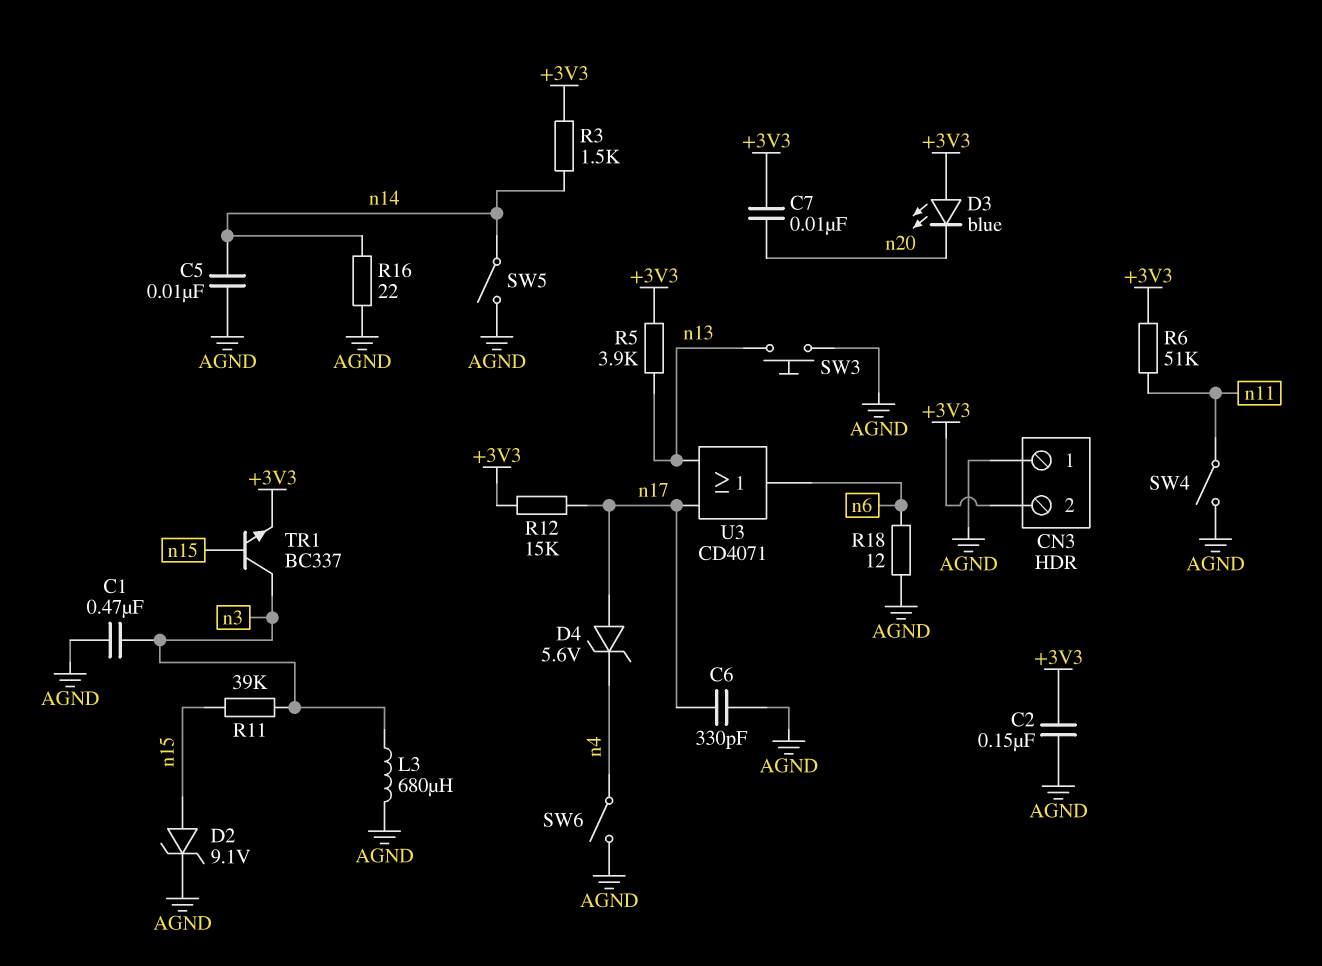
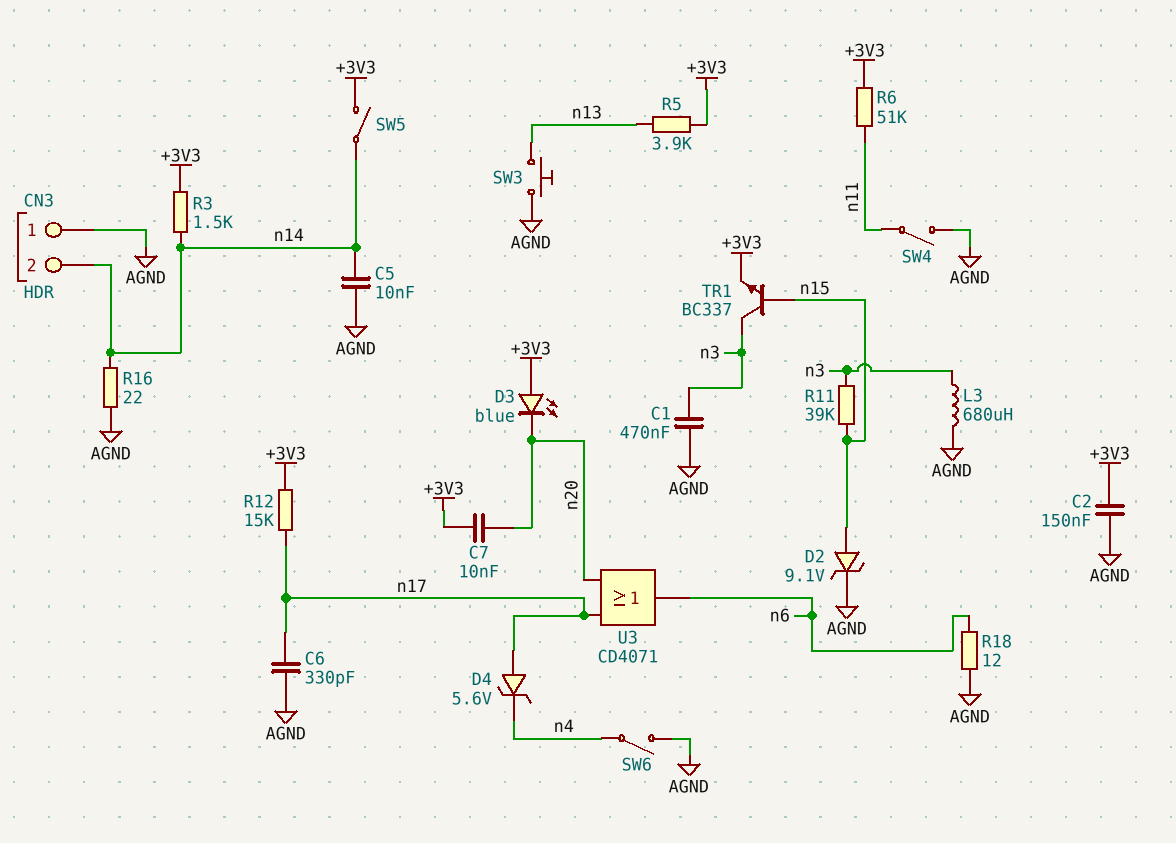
CN3 pin 2: +3V3 -> n14
SW5: switch (AGND, n14) -> switch (+3V3, n14)
U3: OR CD4071 (in n13, in n17, out n6) -> OR CD4071 (in n17, in n20, out n6)

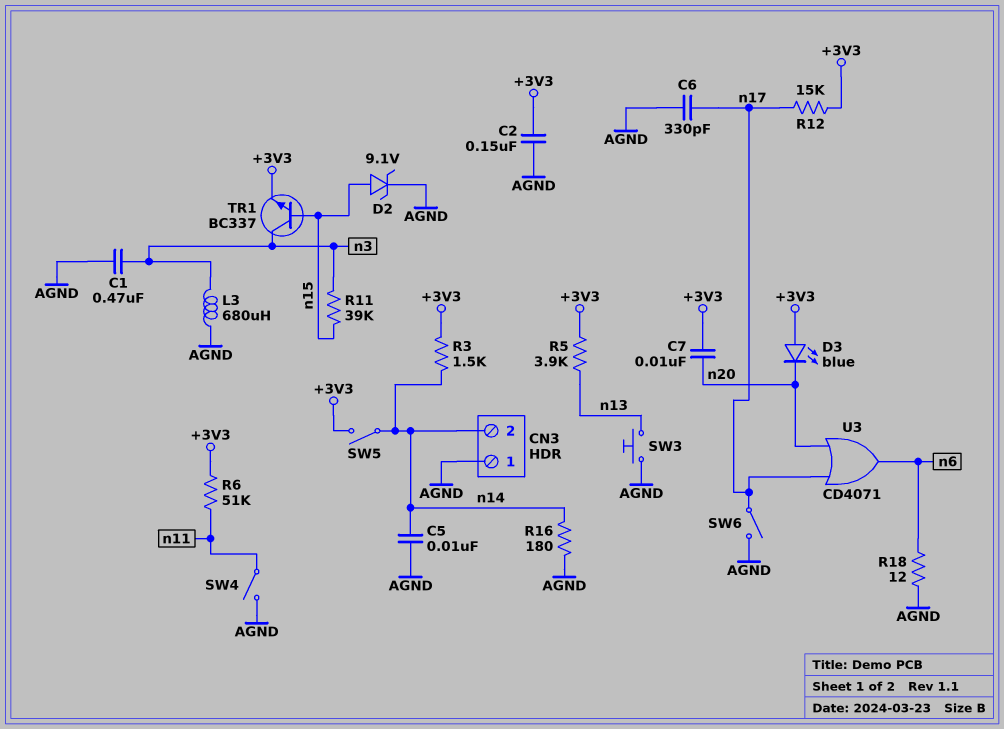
D4: zener 5.6V (A n17, K n4) -> none
R16: 22 (AGND, n14) -> 180 (AGND, n14)
SW6: switch (AGND, n4) -> switch (AGND, n17)

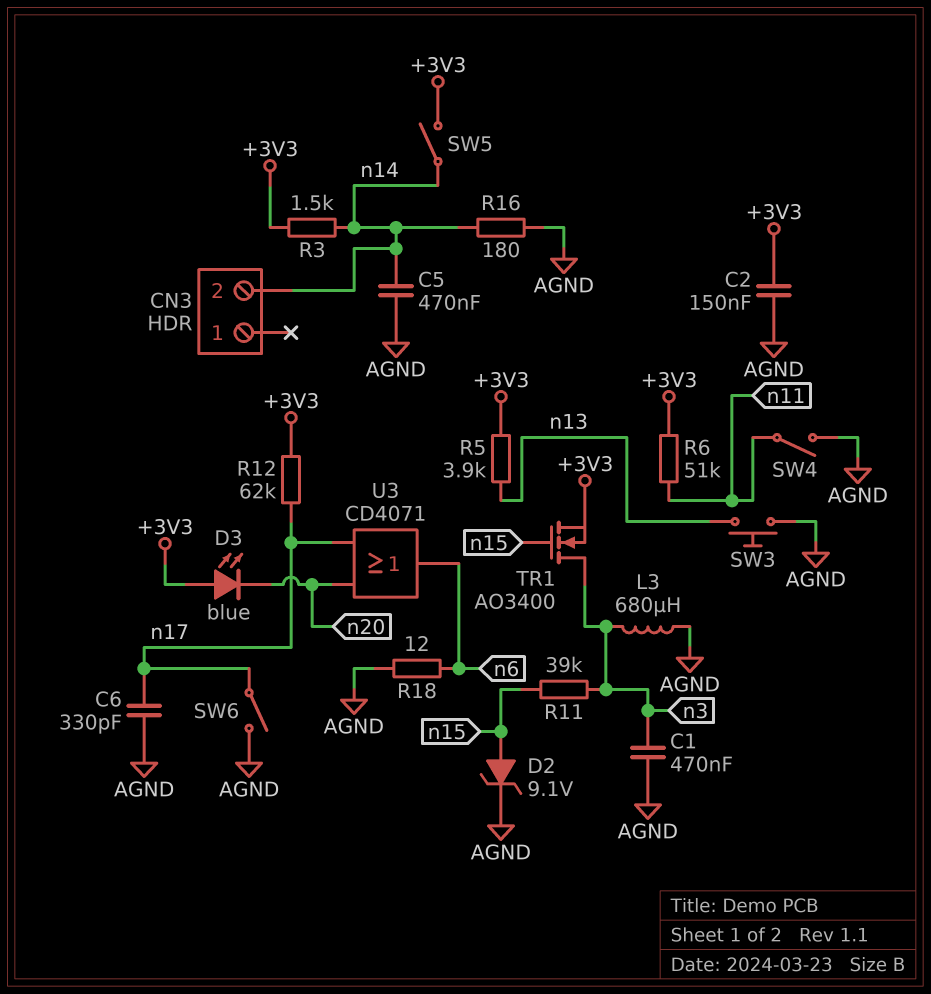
C5: 10nF (AGND, n14) -> 470nF (AGND, n14)
C7: 10nF (+3V3, n20) -> none
CN3 pin 1: AGND -> none
R12: 15k (+3V3, n17) -> 62k (+3V3, n17)
TR1: NPN BC337 (B n15, C n3, E +3V3) -> NMOS AO3400 (G n15, D n3, S +3V3)

